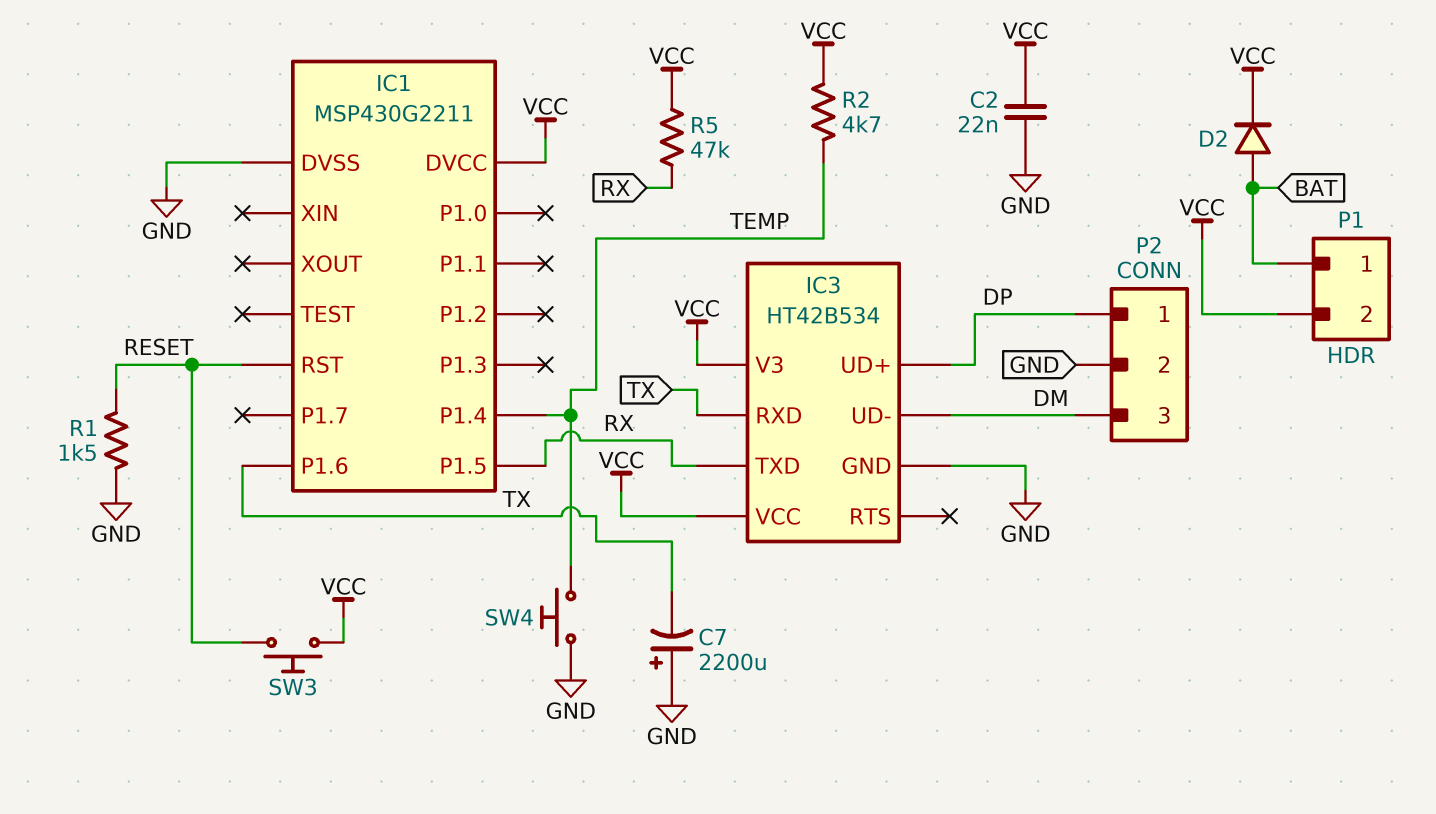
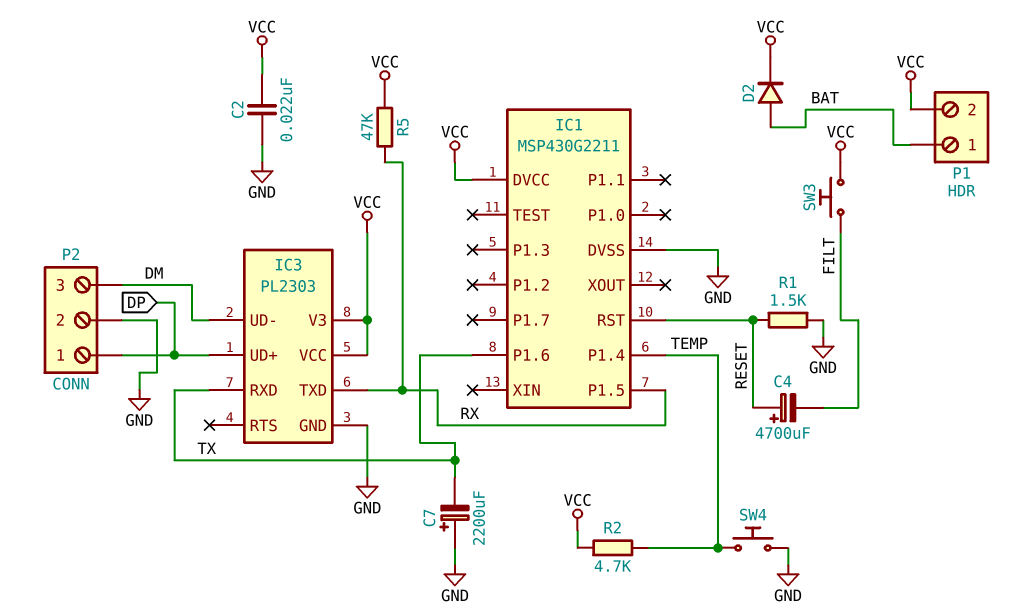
C4: none -> 4700uF (plus RESET, minus FILT)
IC3: HT42B534 -> PL2303
SW3: button (RESET, VCC) -> button (FILT, VCC)

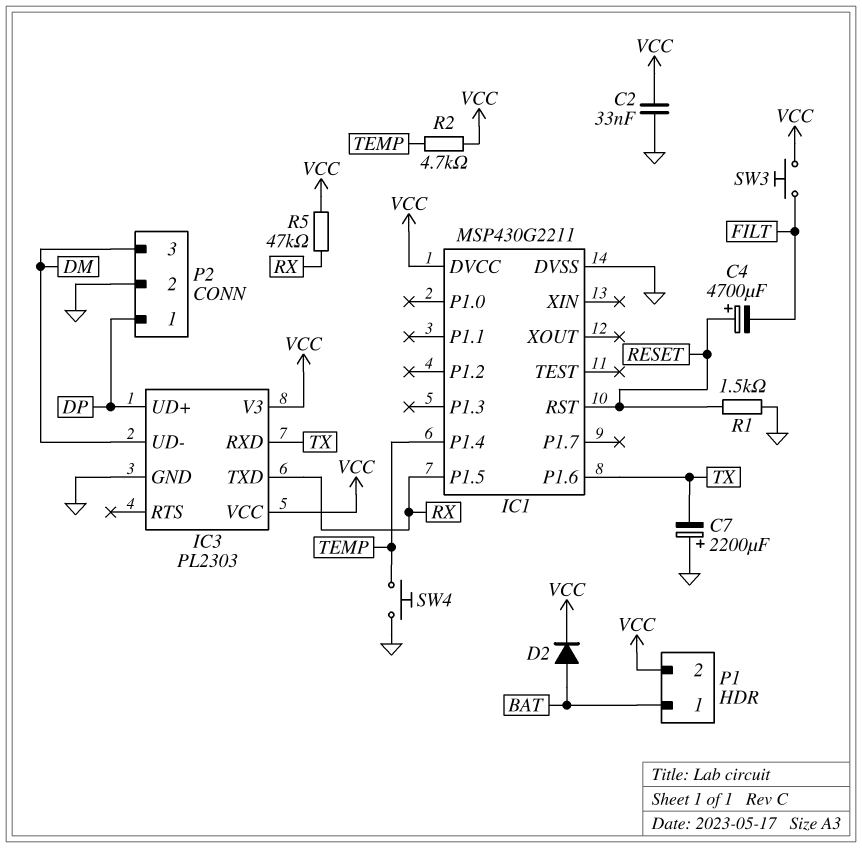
C2: 22nF (GND, VCC) -> 33nF (GND, VCC)

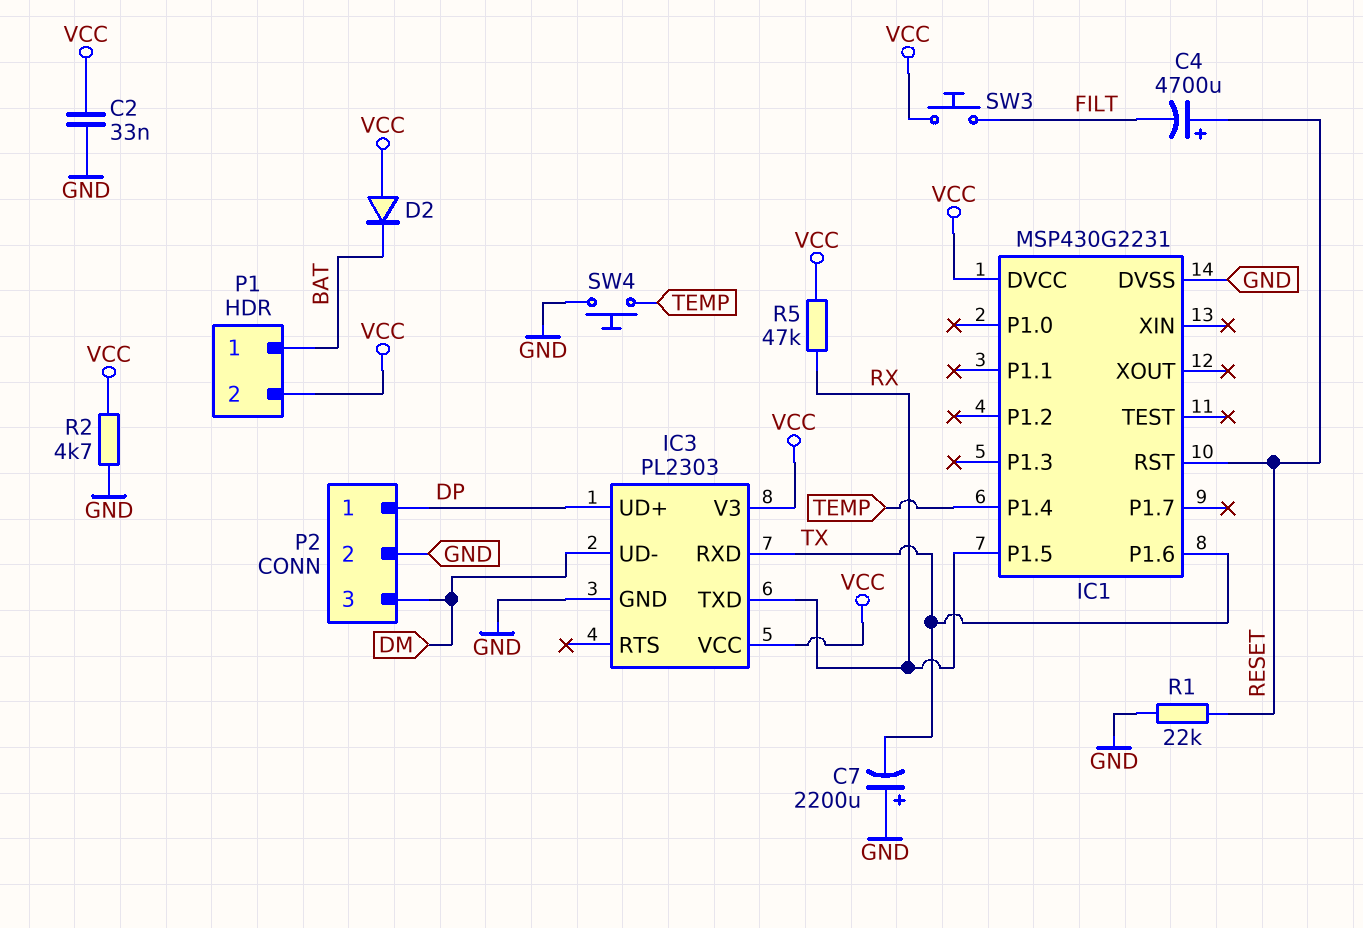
D2: diode (A BAT, K VCC) -> diode (A VCC, K BAT)
IC1: MSP430G2211 -> MSP430G2231
R1: 1.5k (GND, RESET) -> 22k (GND, RESET)
R2: 4.7k (TEMP, VCC) -> 4.7k (GND, VCC)

